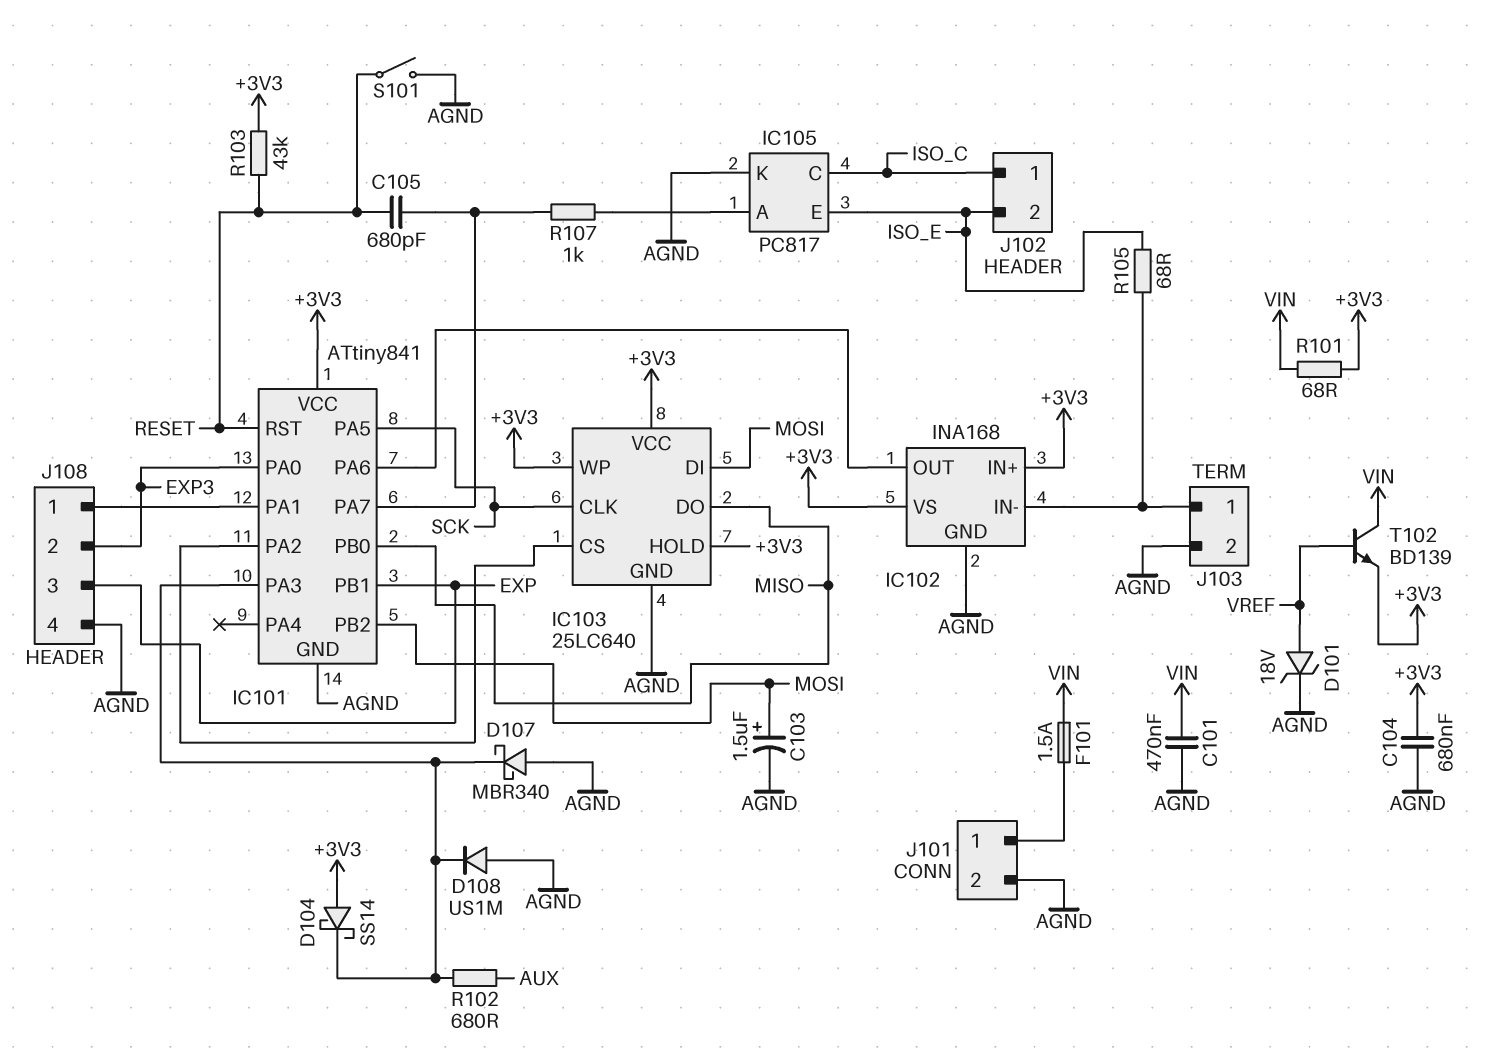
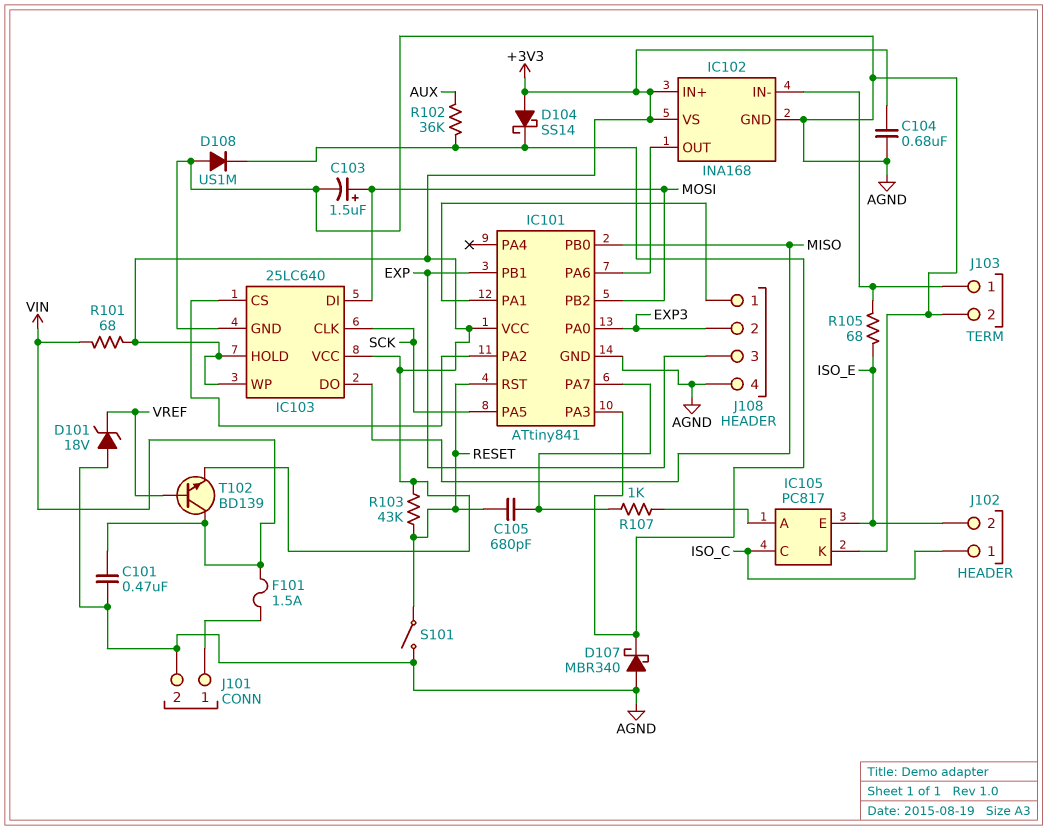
D101: zener 18V (A VREF, K AGND) -> zener 18V (A AGND, K VREF)
R102: 680 (AUX, IC101/PA3) -> 36k (AUX, IC101/PA3)

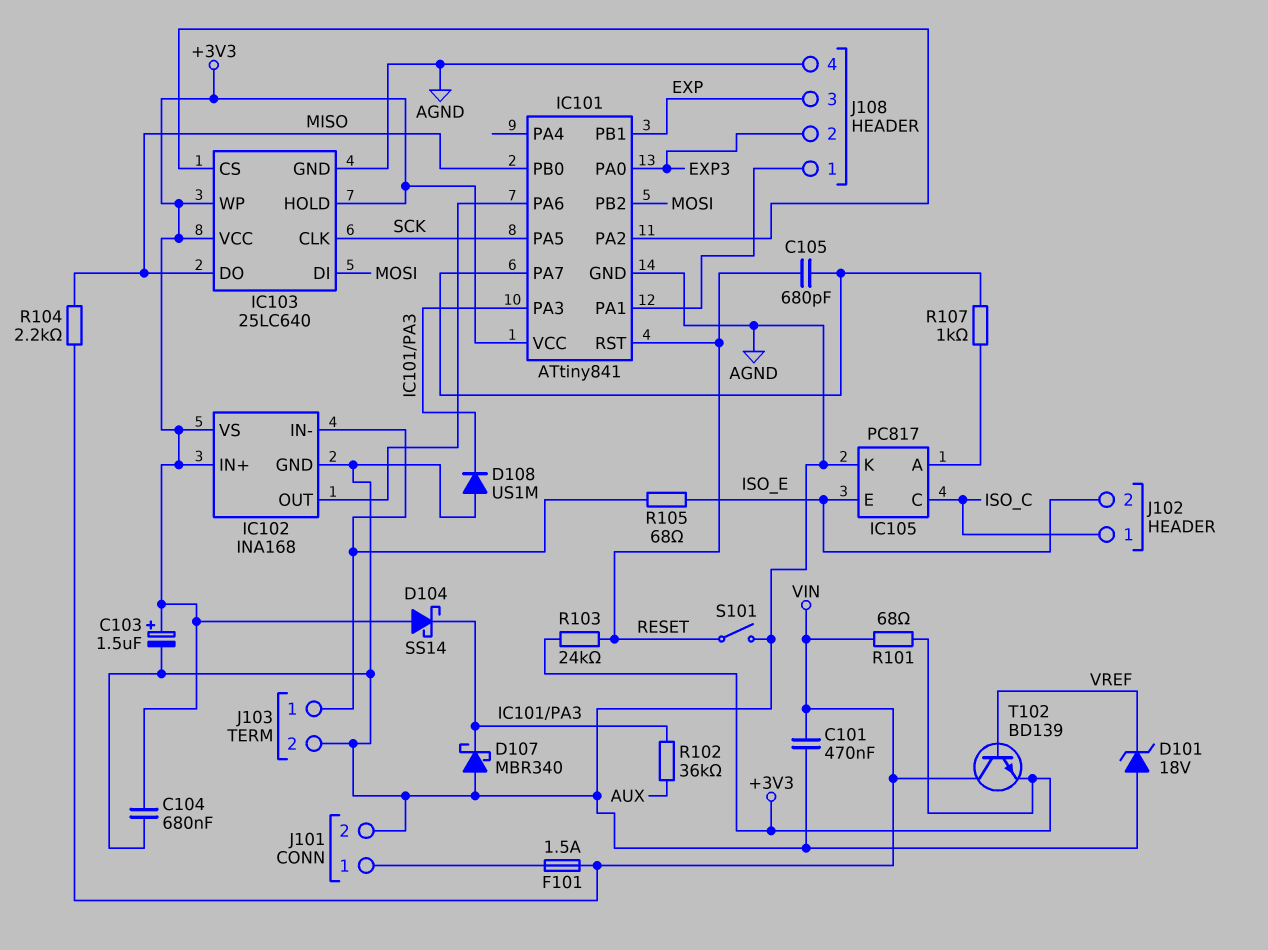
C103: 1.5uF (plus MOSI, minus AGND) -> 1.5uF (plus +3V3, minus AGND)
R103: 43k (+3V3, RESET) -> 24k (+3V3, RESET)
R104: none -> 2.2k (MISO, VIN)

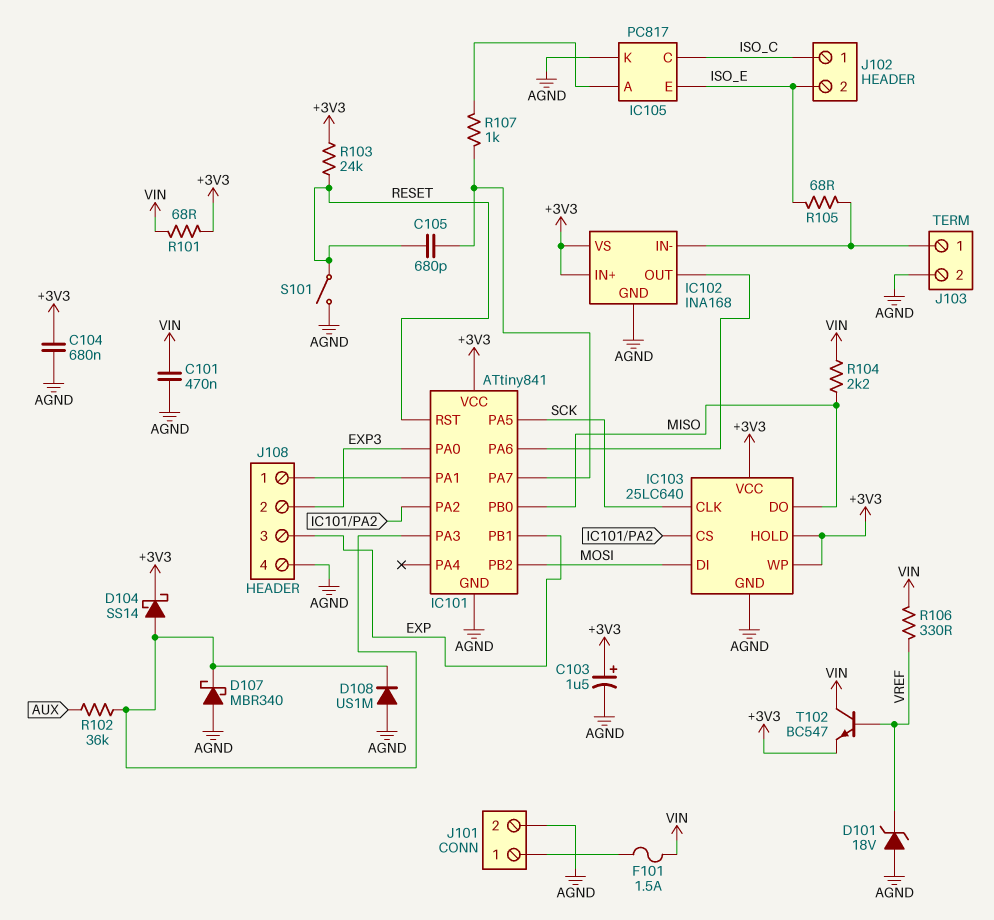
D104: schottky SS14 (A +3V3, K IC101/PA3) -> schottky SS14 (A IC101/PA3, K +3V3)
R106: none -> 330 (VIN, VREF)
T102: NPN BD139 (B VREF, C VIN, E +3V3) -> NPN BC547 (B VREF, C VIN, E +3V3)

